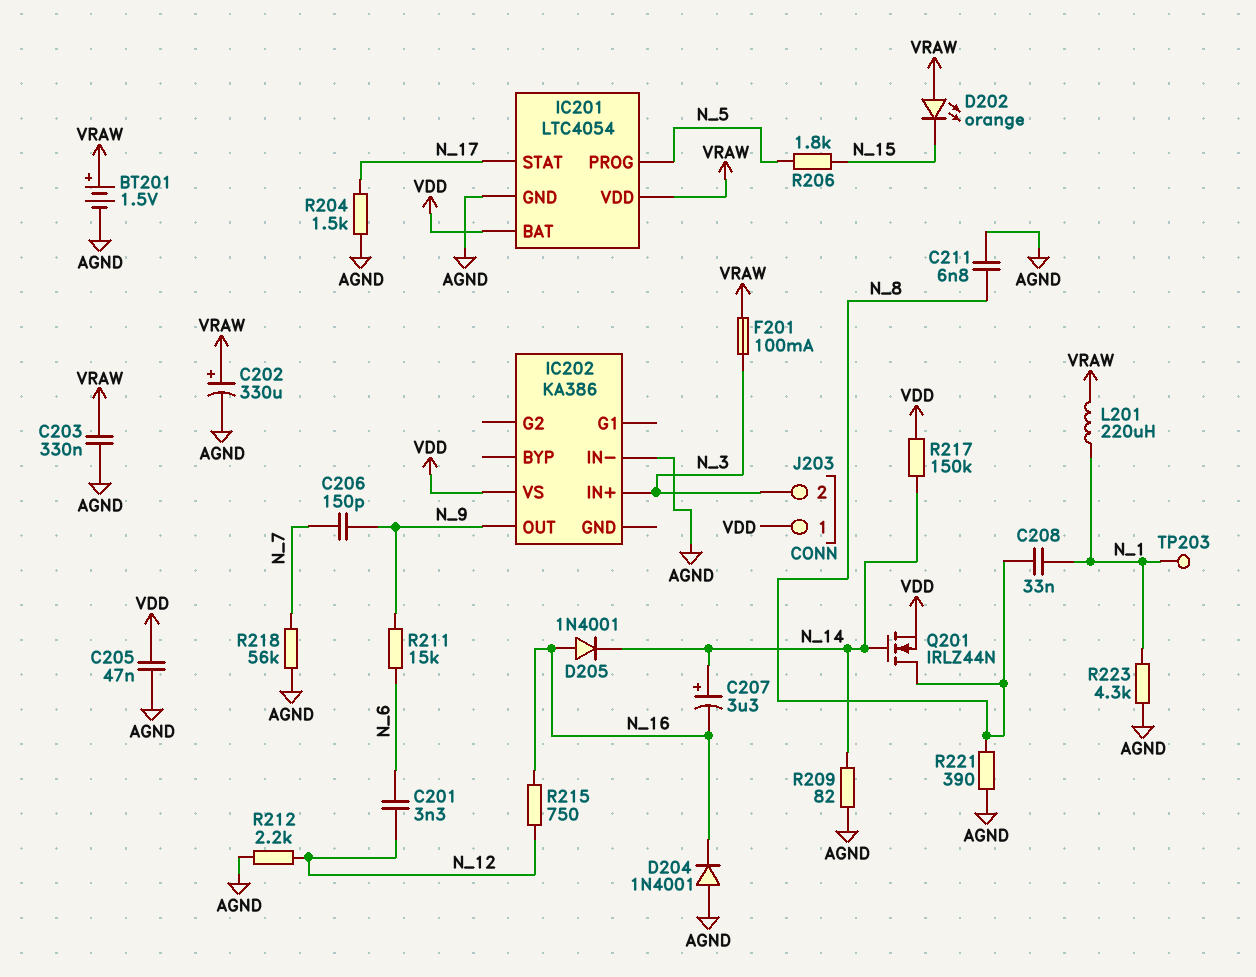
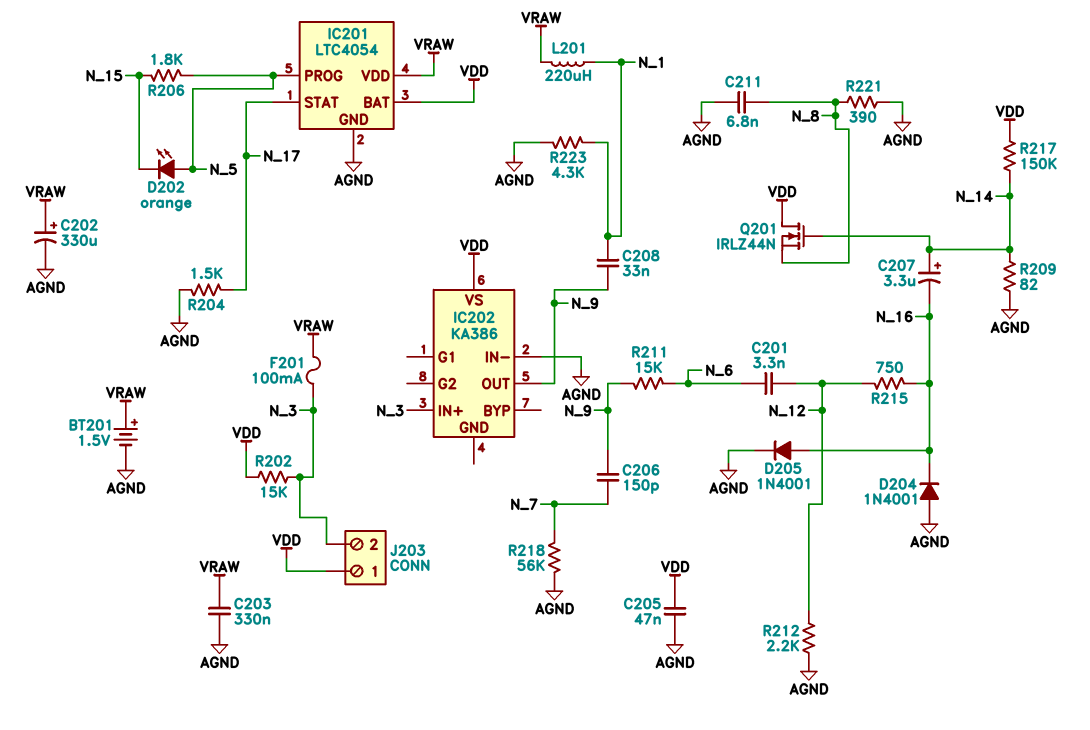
C208: 33nF (N_1, N_8) -> 33nF (N_1, N_9)
D202: LED orange (A VRAW, K N_15) -> LED orange (A N_5, K N_15)
D205: diode 1N4001 (A N_16, K N_14) -> diode 1N4001 (A N_16, K AGND)
Q201: NMOS IRLZ44N (G N_14, D N_8, S VDD) -> NMOS IRLZ44N (G N_14, D VDD, S N_8)
R202: none -> 15k (N_3, VDD)
TP203: test point (N_1) -> none

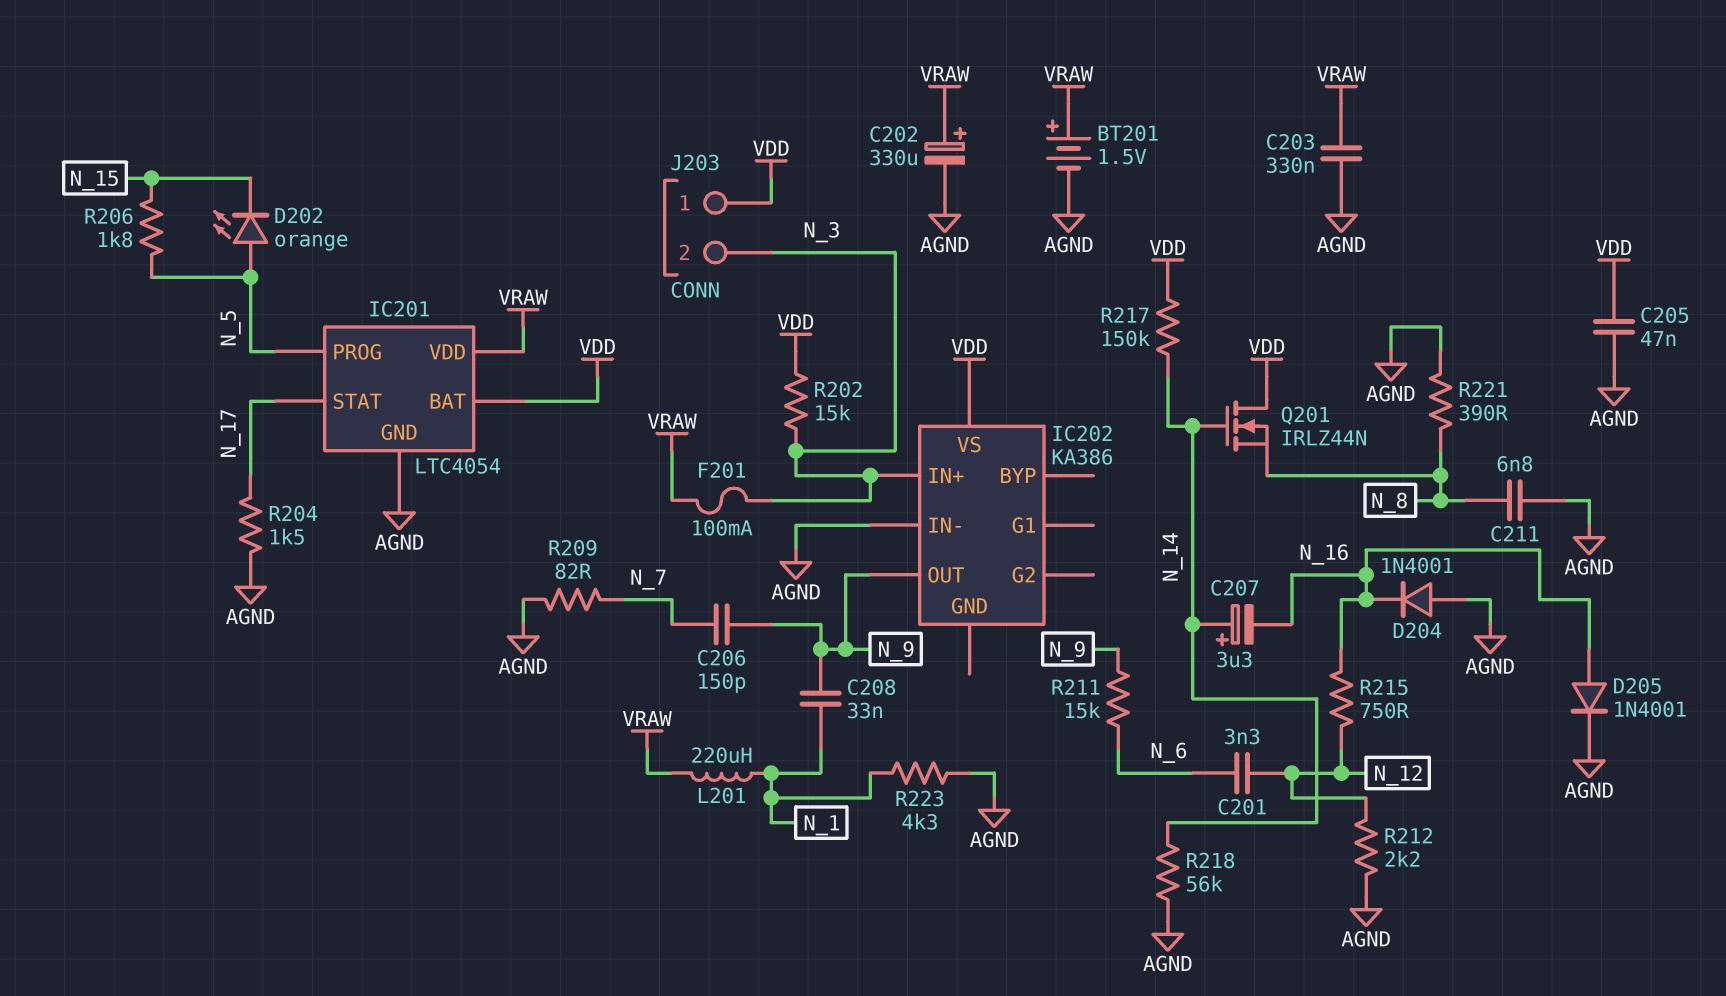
R209: 82 (AGND, N_14) -> 82 (AGND, N_7)
R218: 56k (AGND, N_7) -> 56k (AGND, N_14)

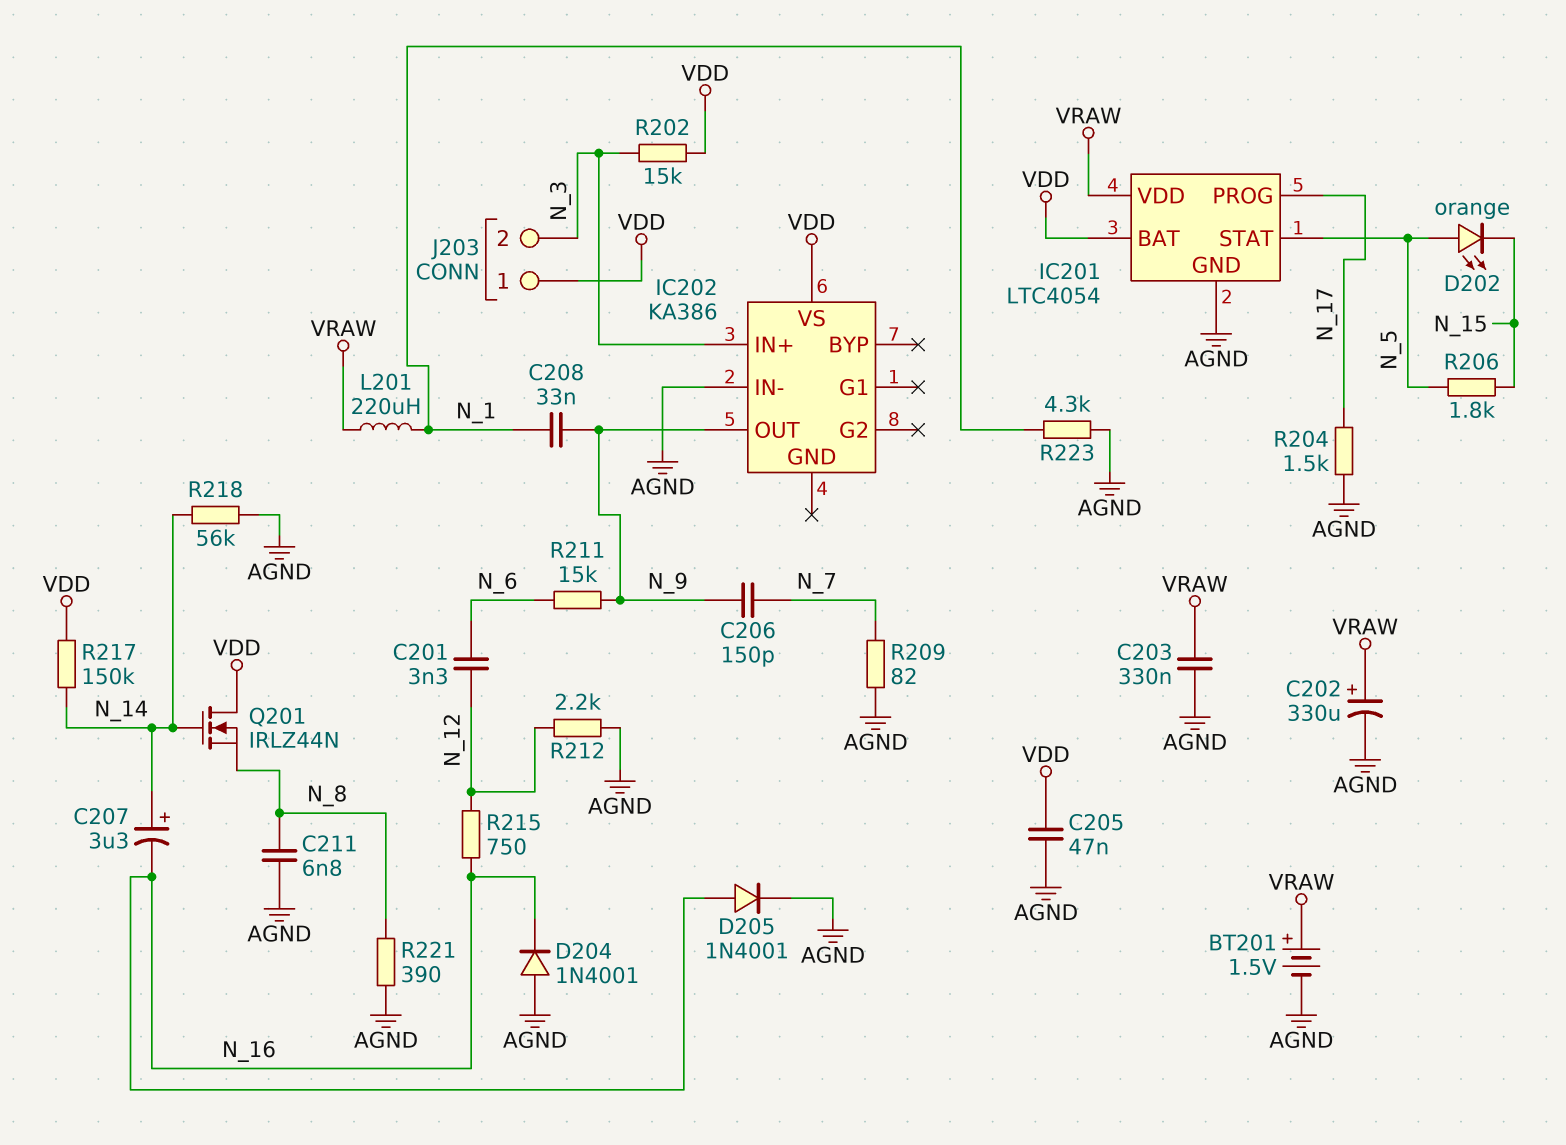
F201: 100mA (N_3, VRAW) -> none
IC201 pin PROG: N_5 -> N_17
IC201 pin STAT: N_17 -> N_5

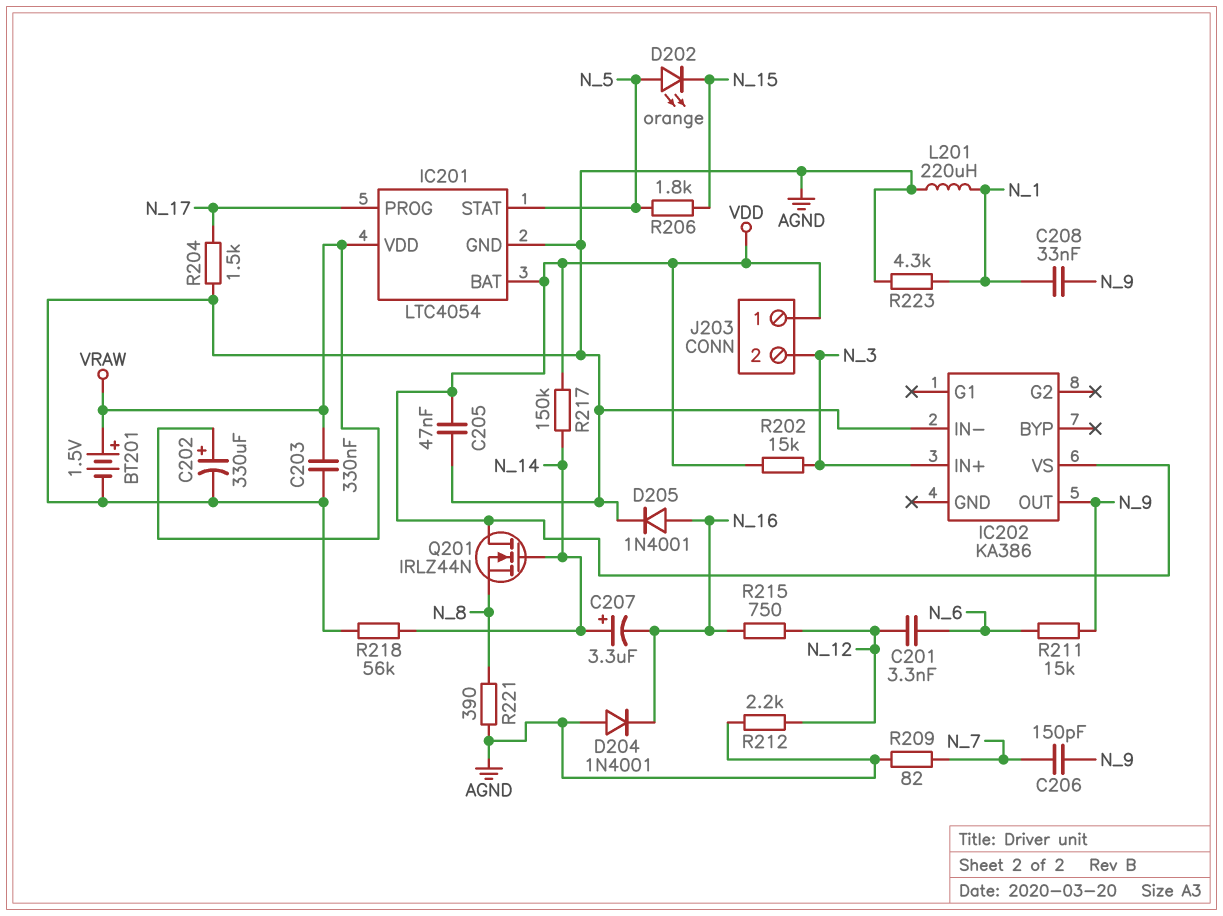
C211: 6.8nF (AGND, N_8) -> none
L201: 220uH (N_1, VRAW) -> 220uH (AGND, N_1)

